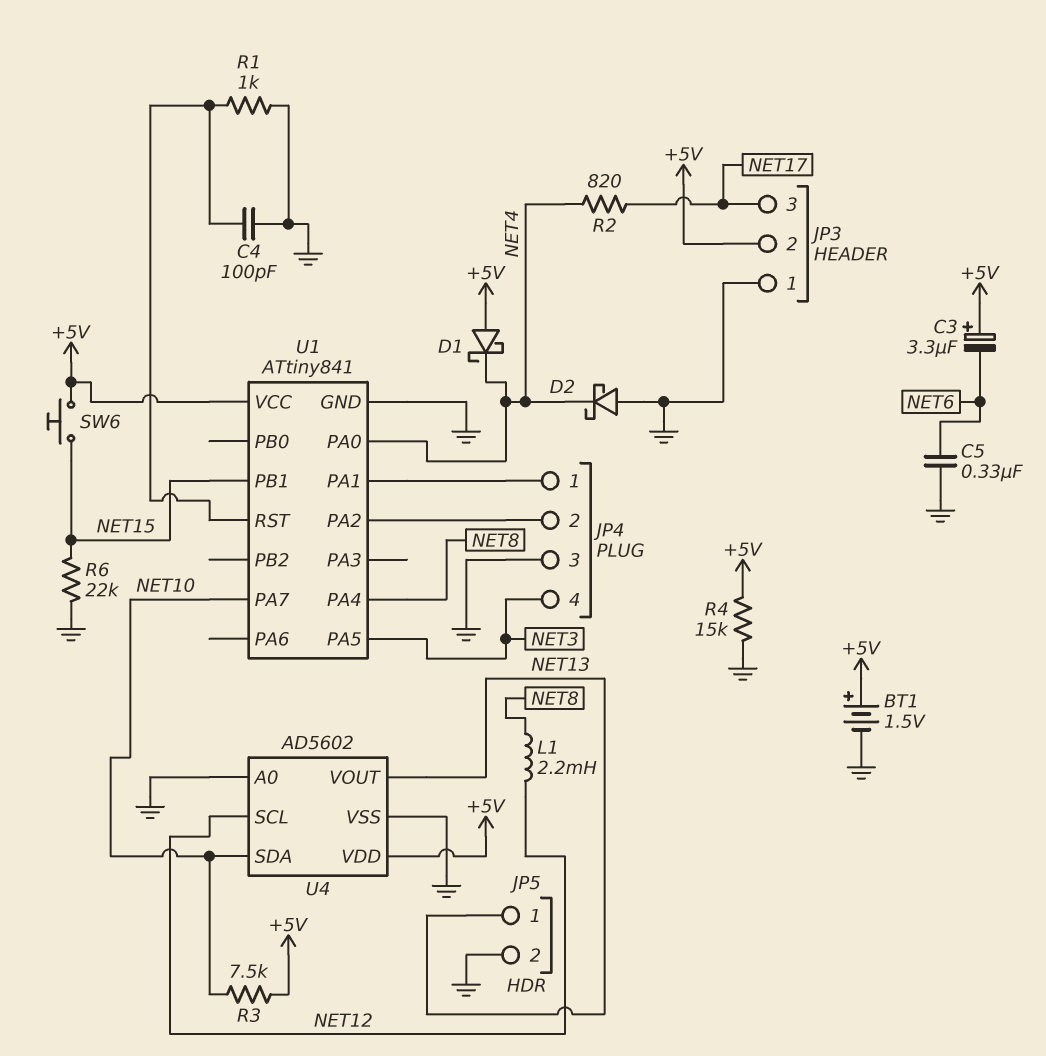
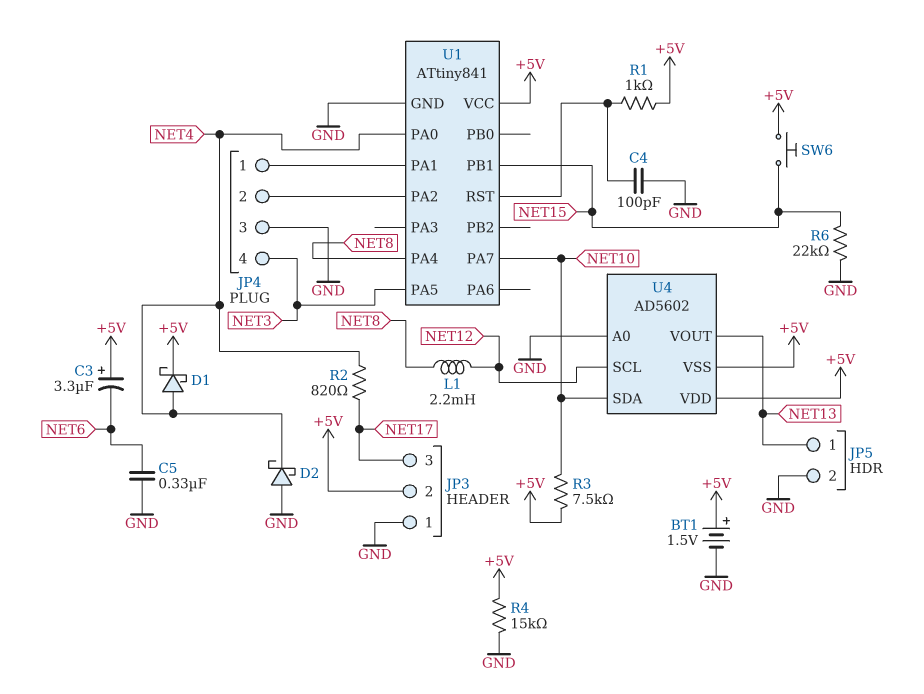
D1: schottky (A +5V, K NET4) -> schottky (A NET4, K +5V)
R1: 1k (GND, U1/RST) -> 1k (+5V, U1/RST)
U4 pin VSS: GND -> +5V

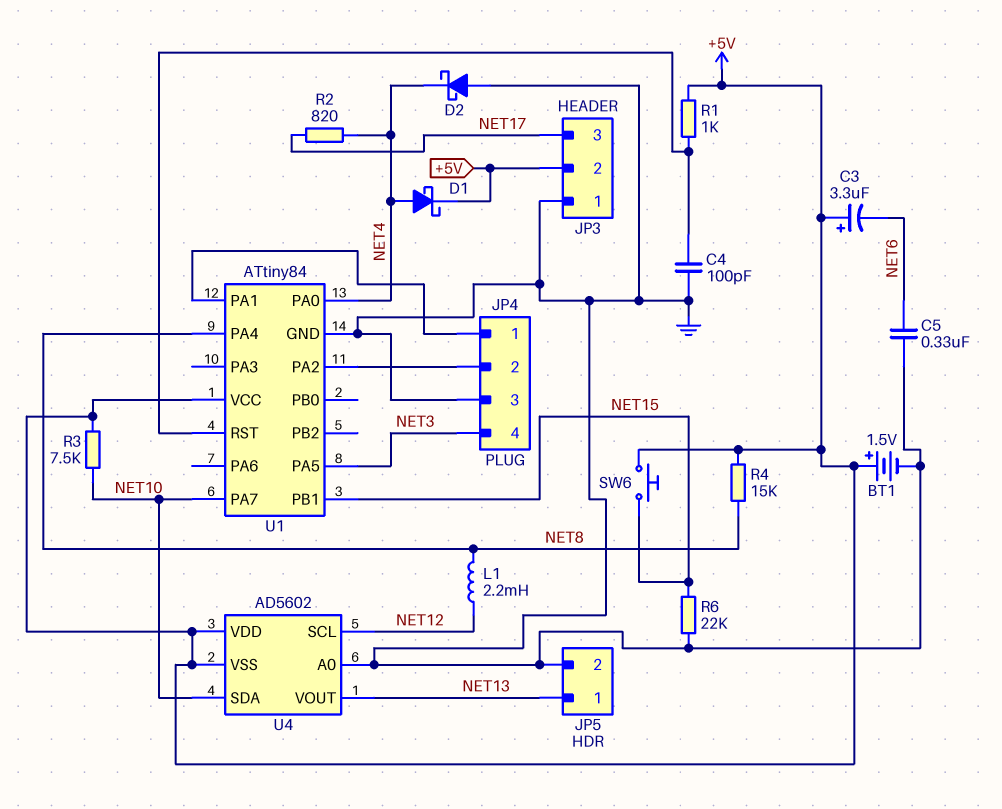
R4: 15k (+5V, GND) -> 15k (+5V, NET8)
U1: ATtiny841 -> ATtiny84

